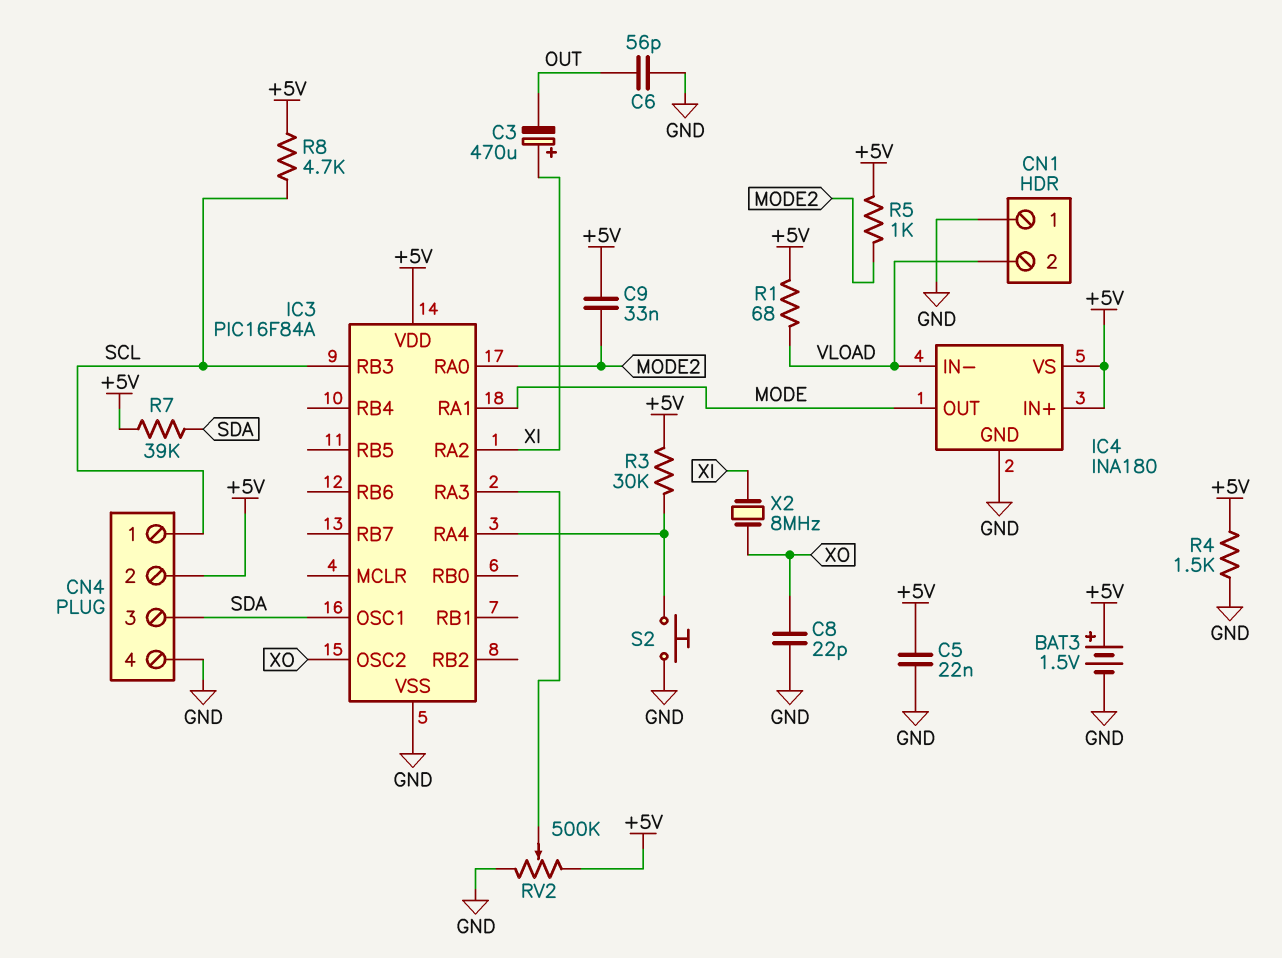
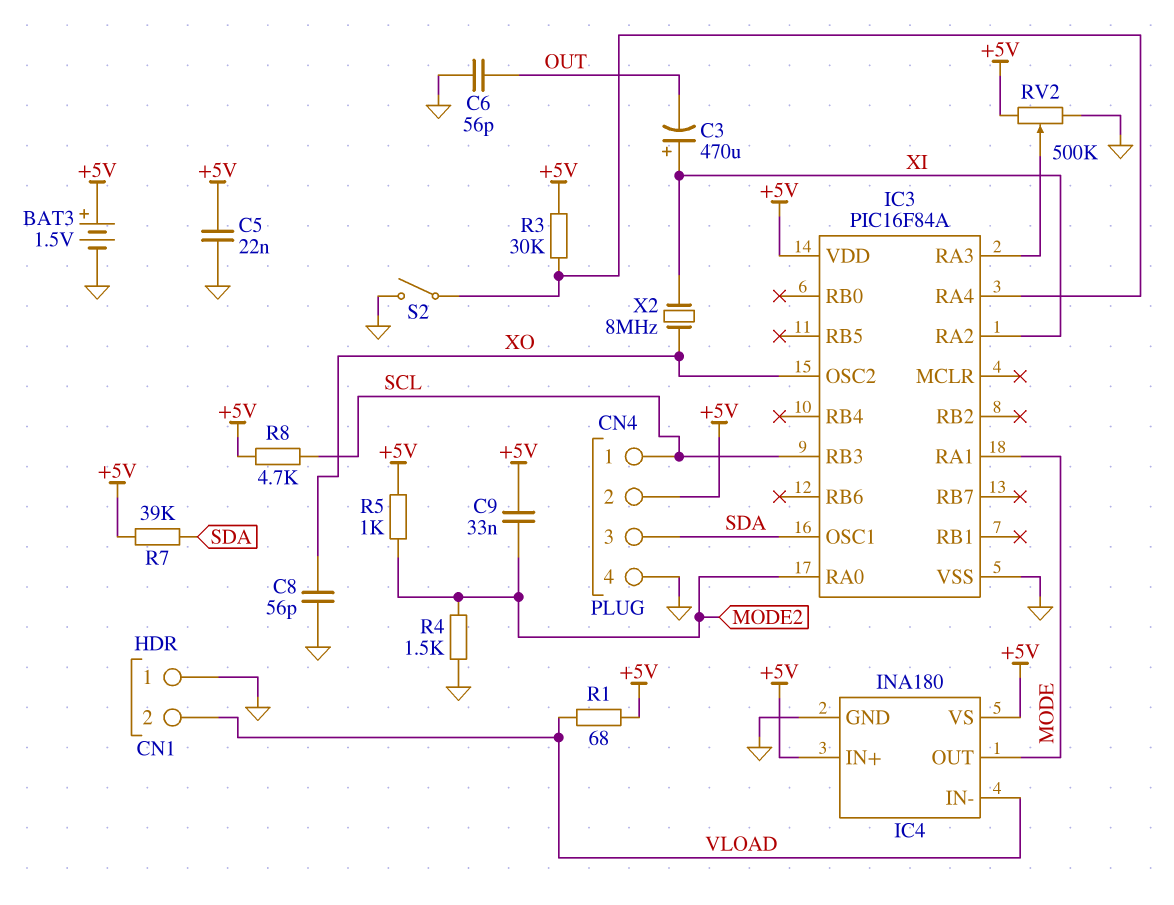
C8: 22pF (GND, XO) -> 56pF (GND, XO)
R4: 1.5k (+5V, GND) -> 1.5k (GND, MODE2)
S2: button (GND, IC3/RA4) -> switch (GND, IC3/RA4)

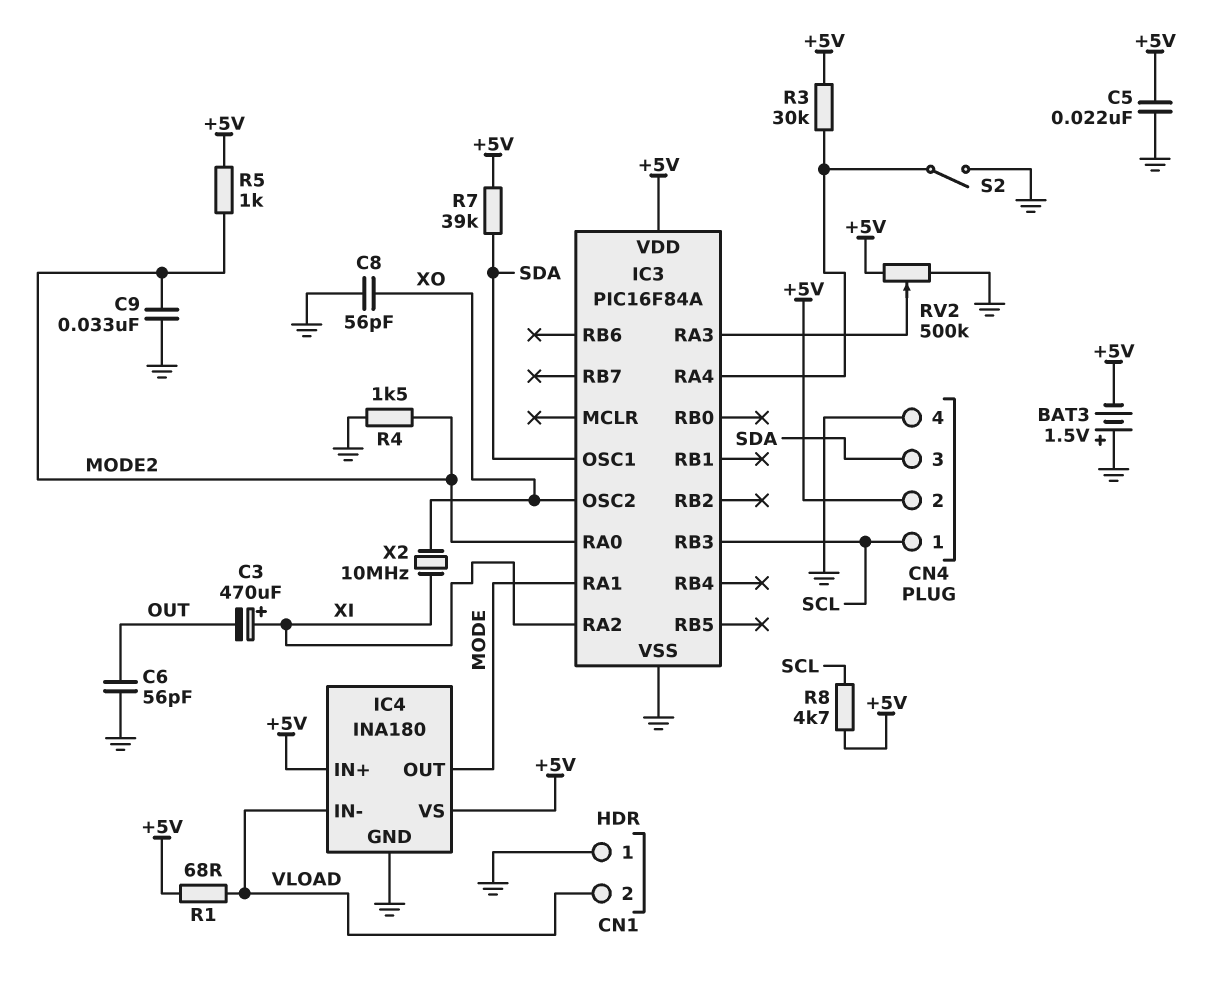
BAT3: 1.5V (plus +5V, minus GND) -> 1.5V (plus GND, minus +5V)
C9: 33nF (+5V, MODE2) -> 33nF (GND, MODE2)
X2: 8MHz (XI, XO) -> 10MHz (XI, XO)

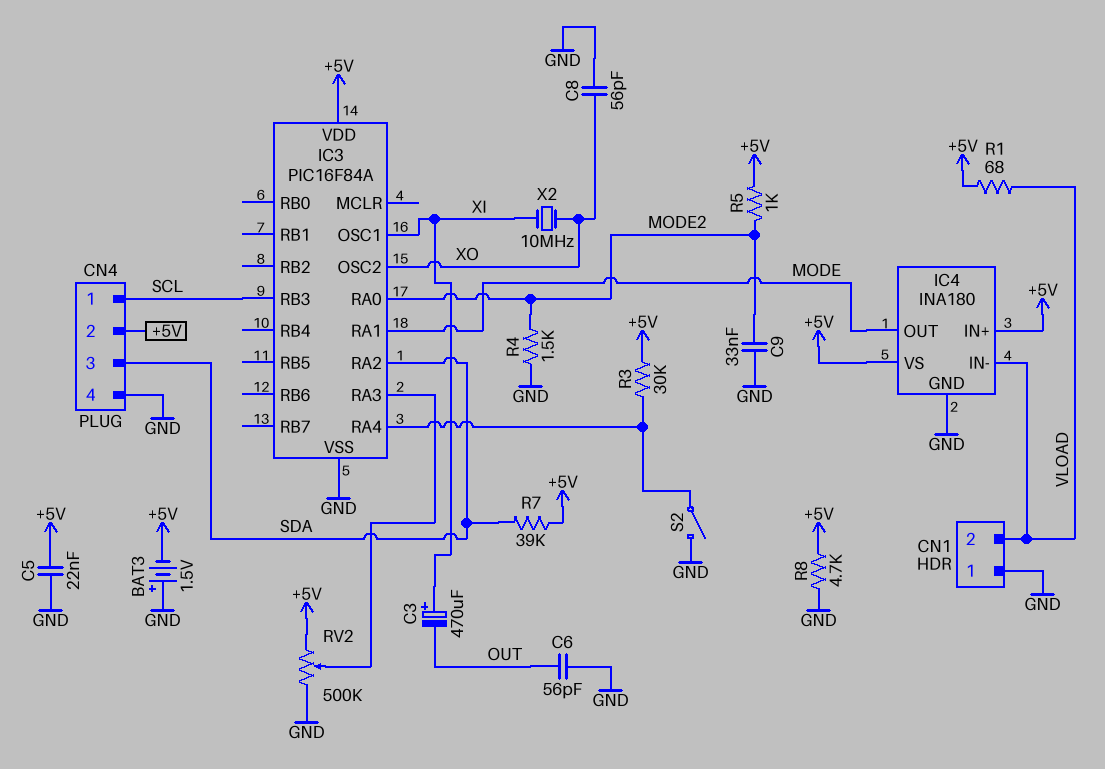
IC3 pin OSC1: SDA -> XI
IC3 pin RA2: XI -> SDA
R8: 4.7k (+5V, SCL) -> 4.7k (+5V, GND)

